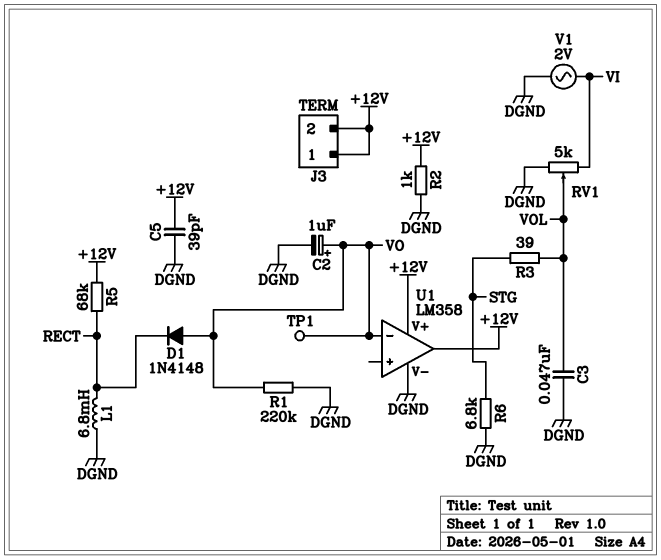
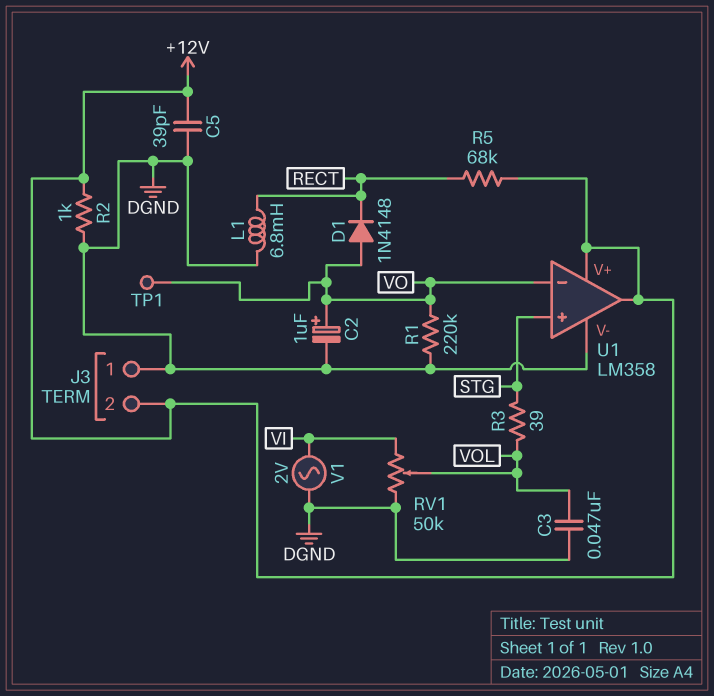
J3 pin 1: +12V -> DGND
R6: 6.8k (DGND, STG) -> none
RV1: 5k (DGND, VI, wiper VOL) -> 50k (DGND, VI, wiper VOL)
U1 pin in+: none -> STG

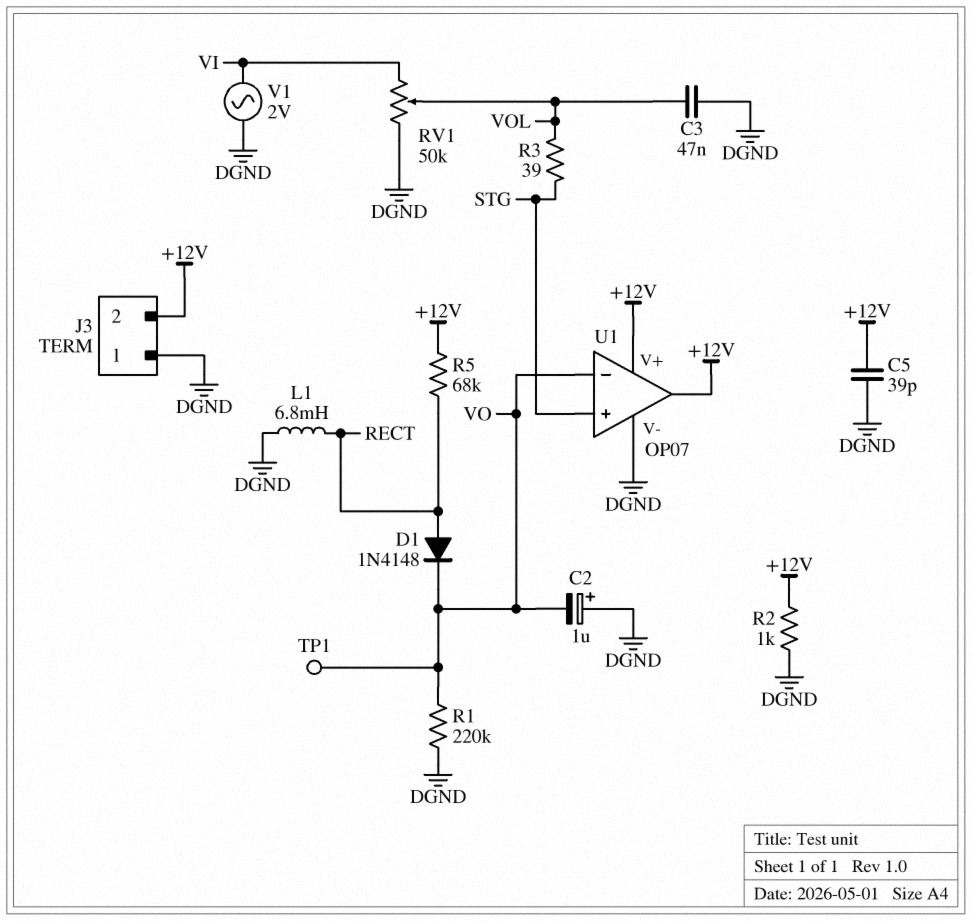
C2: 1uF (plus VO, minus DGND) -> 1uF (plus DGND, minus VO)
D1: diode 1N4148 (A VO, K RECT) -> diode 1N4148 (A RECT, K VO)
U1: LM358 -> OP07

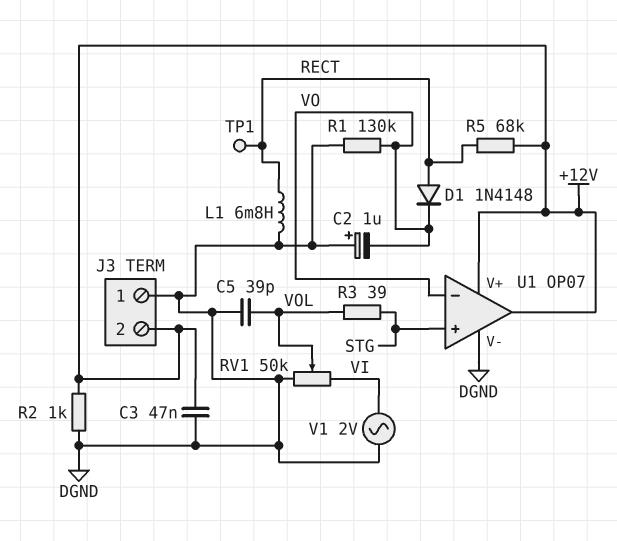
C3: 47nF (DGND, VOL) -> 47nF (+12V, DGND)
C5: 39pF (+12V, DGND) -> 39pF (DGND, VOL)
R1: 220k (DGND, VO) -> 130k (DGND, VO)
TP1: test point (VO) -> test point (RECT)

